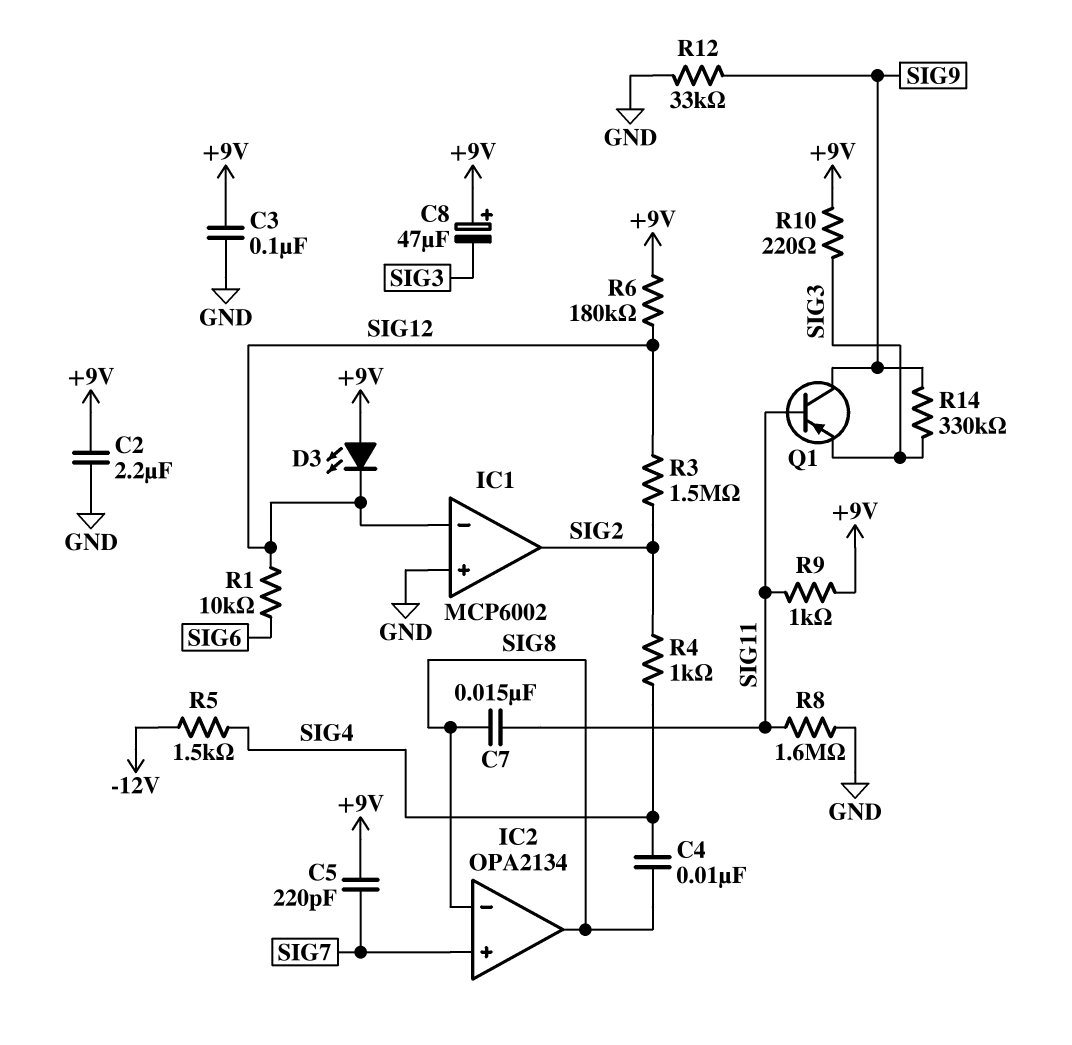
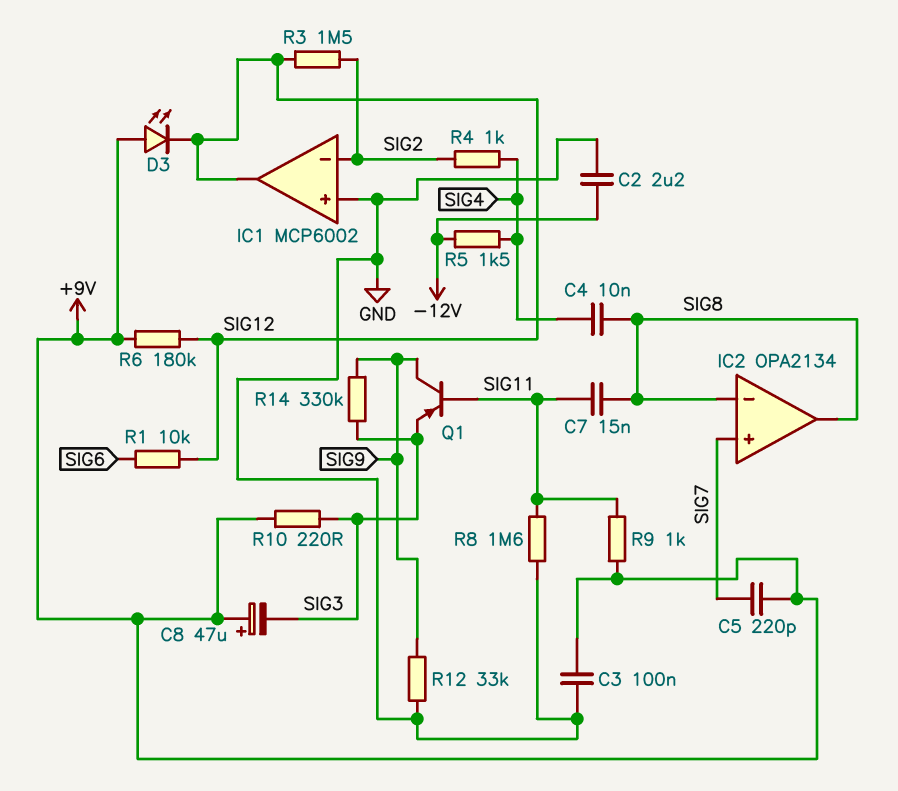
C2: 2.2uF (+9V, GND) -> 2.2uF (-12V, GND)
IC1 pin in-: SIG12 -> SIG2
IC1 pin out: SIG2 -> SIG12

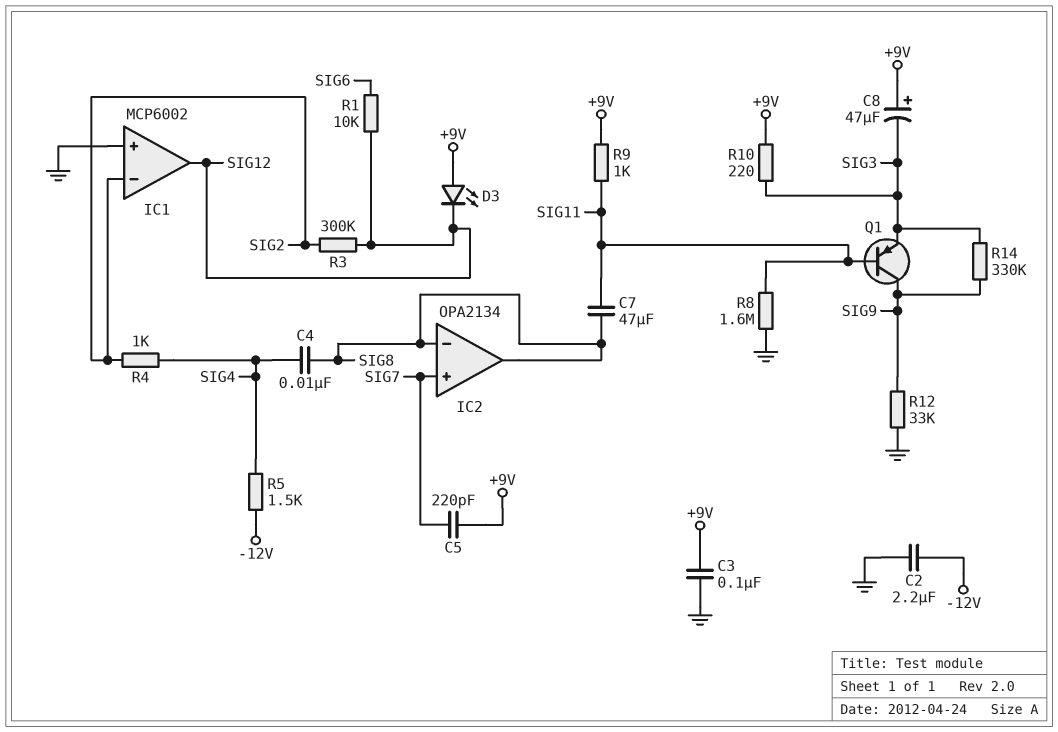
C7: 15nF (SIG8, SIG11) -> 47uF (SIG8, SIG11)
R3: 1.5M (SIG2, SIG12) -> 300k (SIG2, SIG12)
R6: 180k (+9V, SIG12) -> none

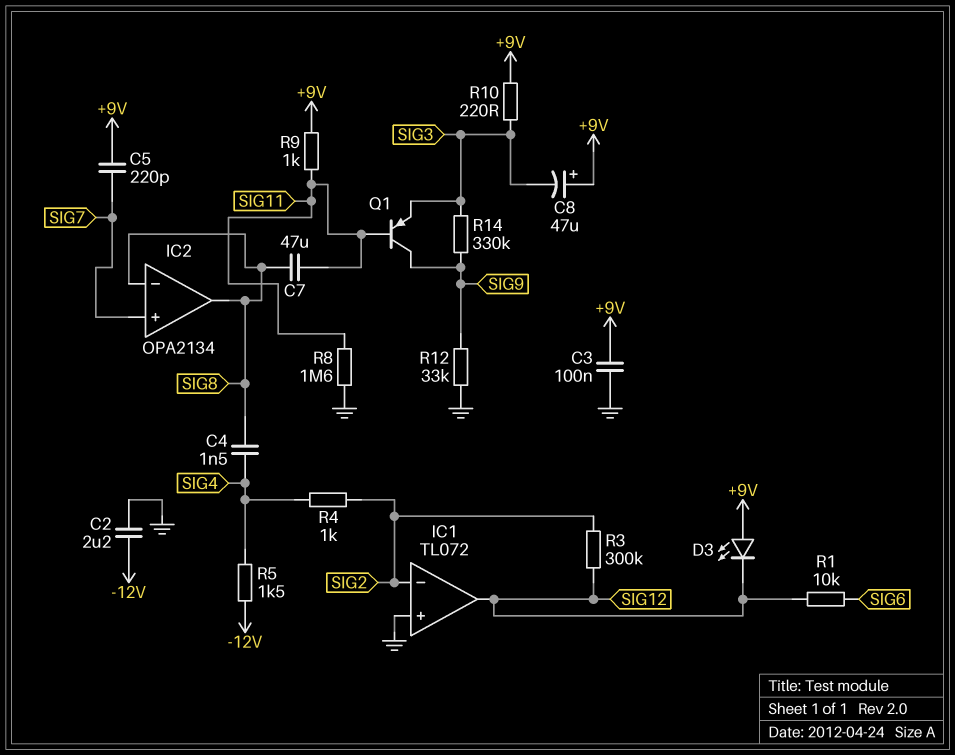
C4: 10nF (SIG4, SIG8) -> 1.5nF (SIG4, SIG8)
IC1: MCP6002 -> TL072

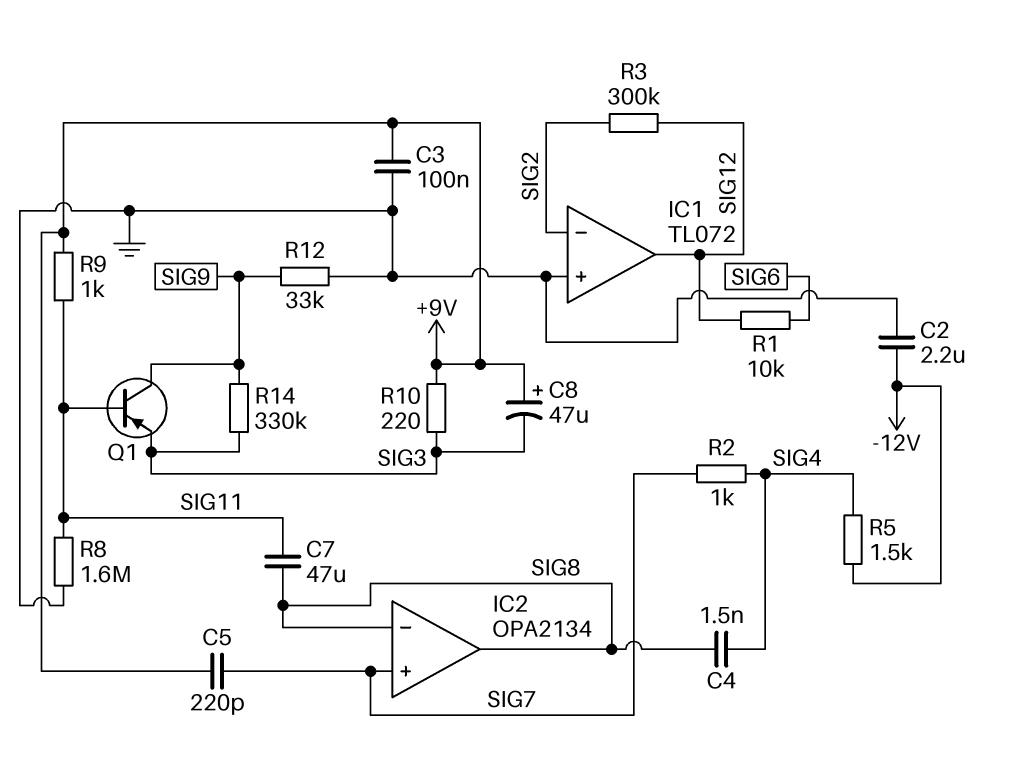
D3: LED (A +9V, K SIG12) -> none
R2: none -> 1k (SIG4, SIG7)
R4: 1k (SIG2, SIG4) -> none

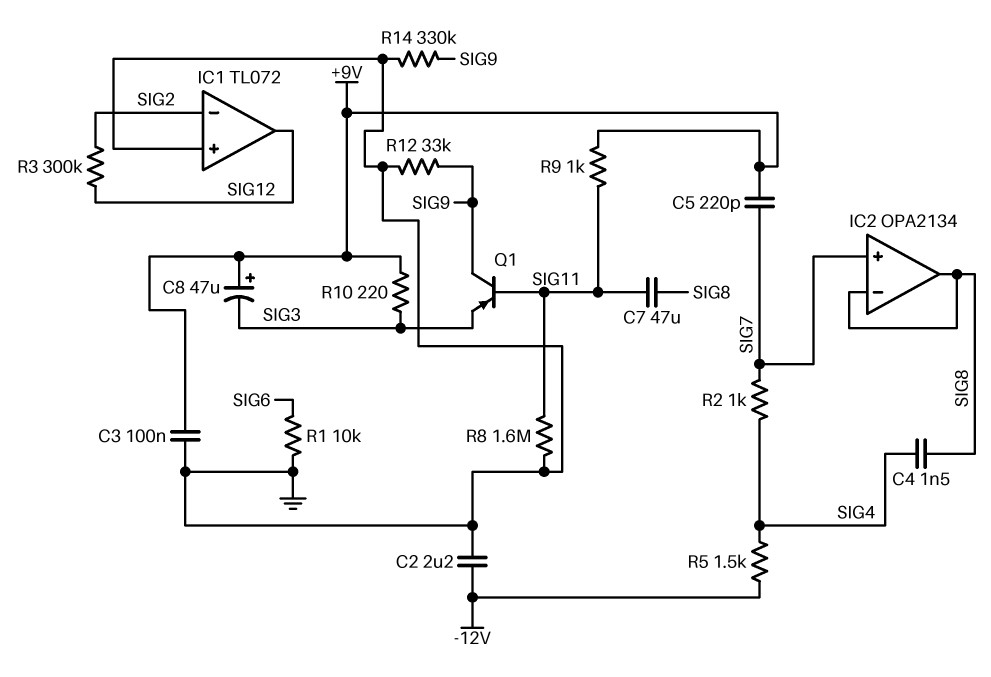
R1: 10k (SIG6, SIG12) -> 10k (GND, SIG6)
R14: 330k (SIG3, SIG9) -> 330k (GND, SIG9)

